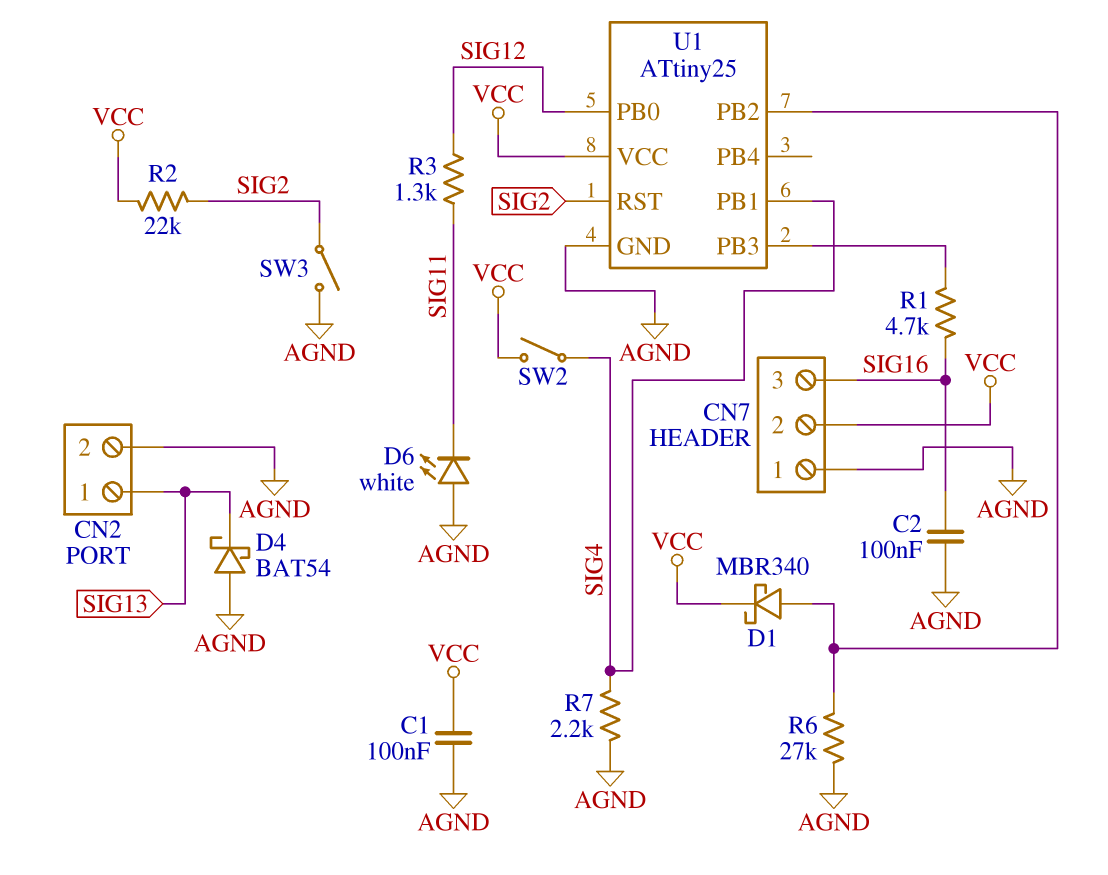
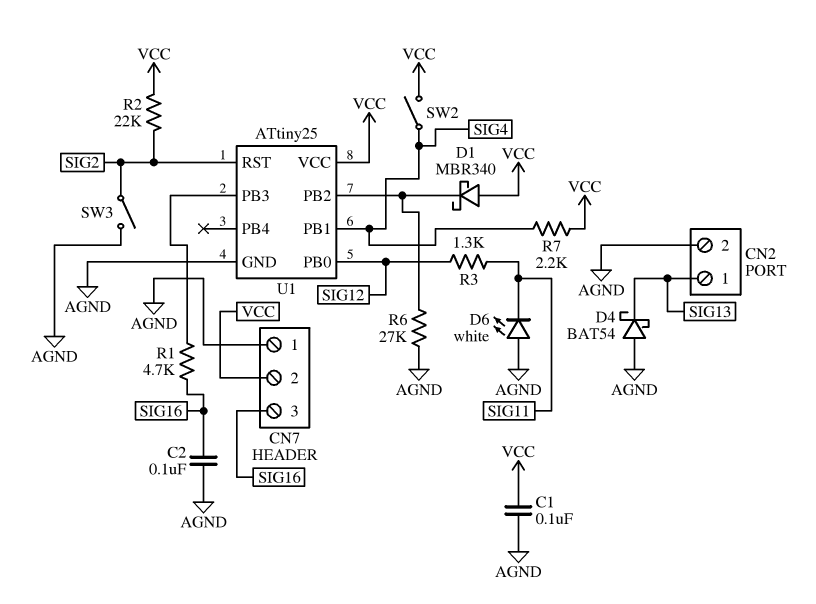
D1: schottky MBR340 (A U1/PB2, K VCC) -> schottky MBR340 (A VCC, K U1/PB2)
R7: 2.2k (AGND, SIG4) -> 2.2k (SIG4, VCC)

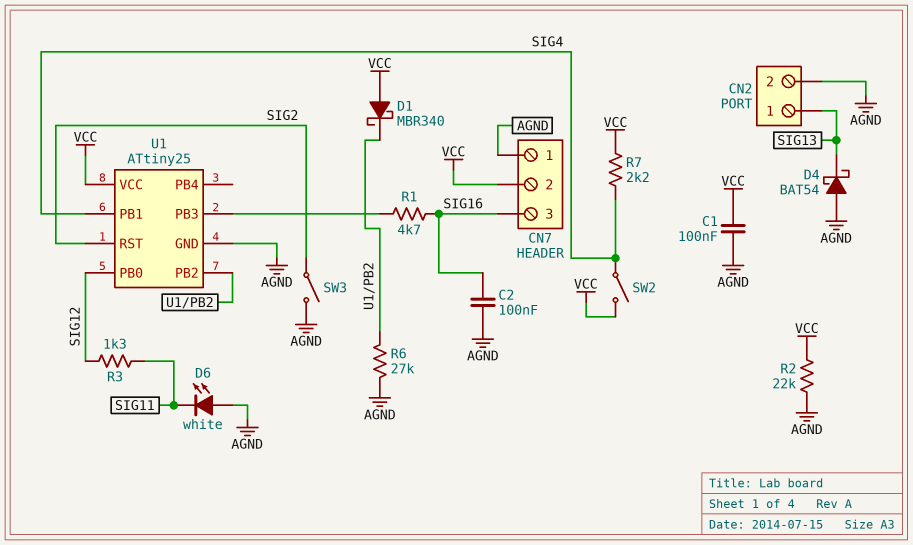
R2: 22k (SIG2, VCC) -> 22k (AGND, VCC)

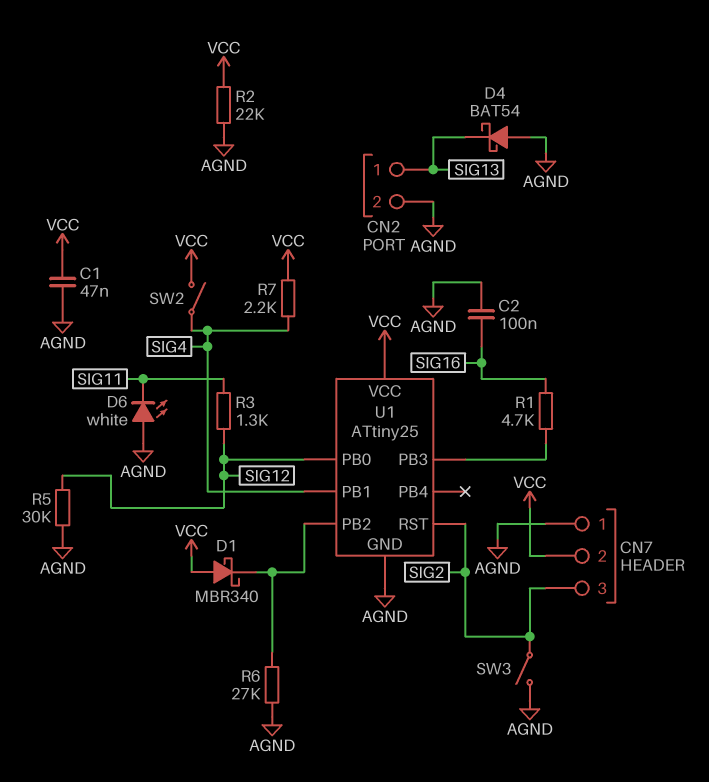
C1: 100nF (AGND, VCC) -> 47nF (AGND, VCC)
CN7 pin 3: SIG16 -> SIG2
R5: none -> 30k (AGND, SIG12)

